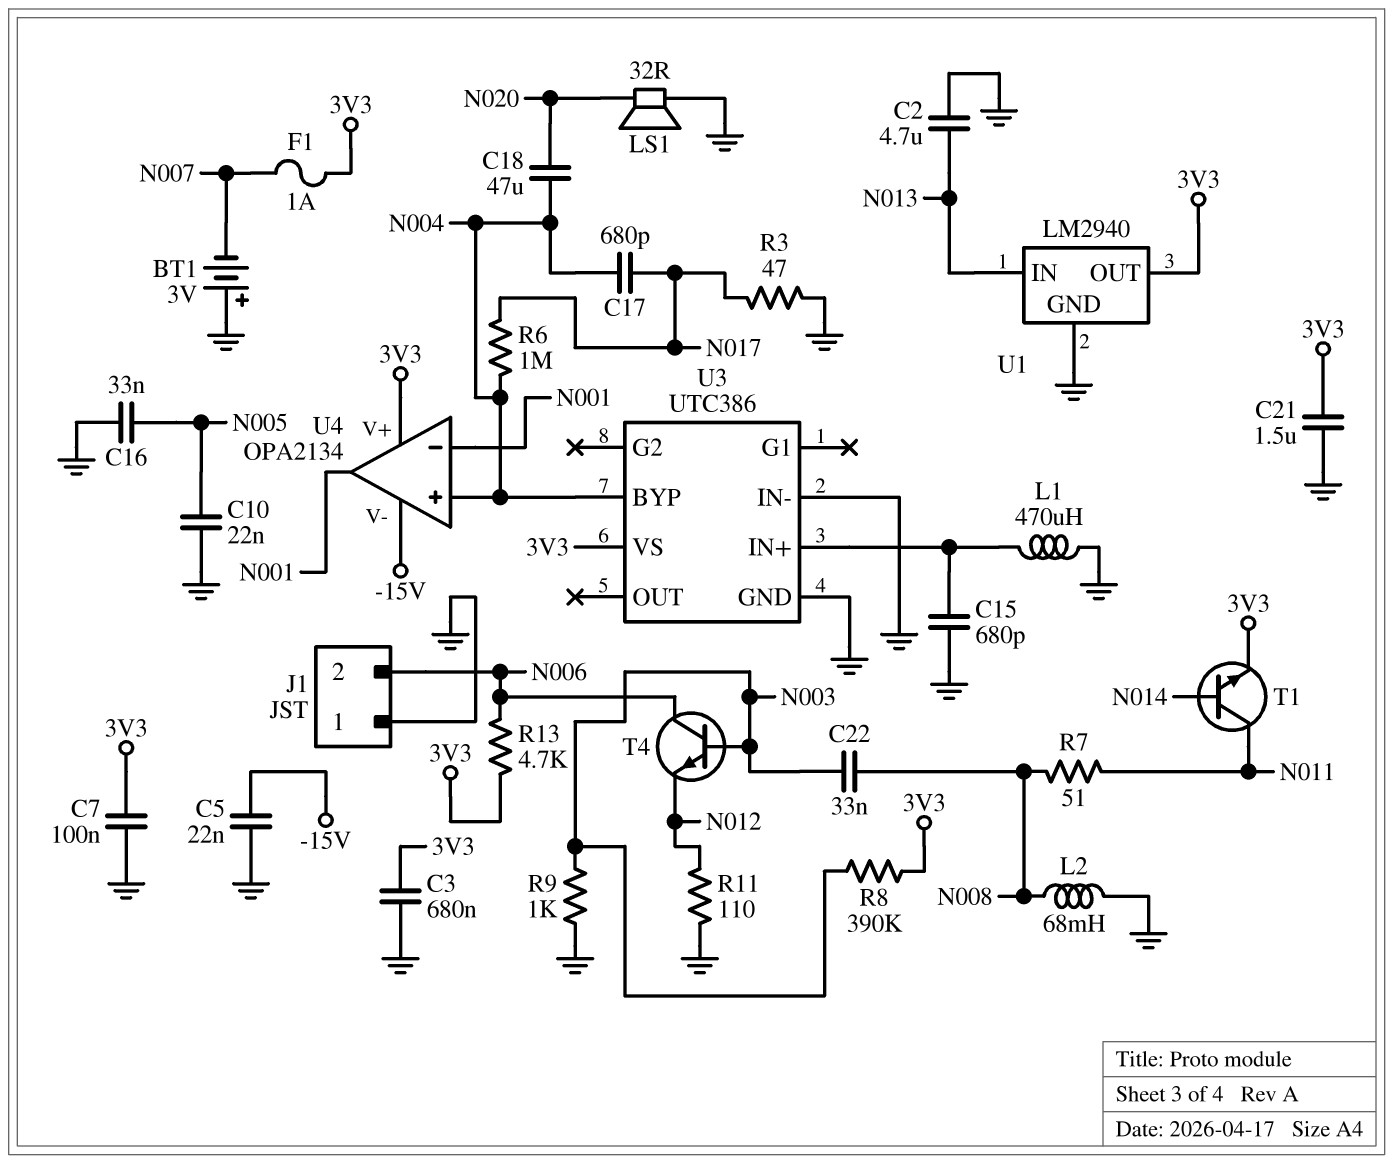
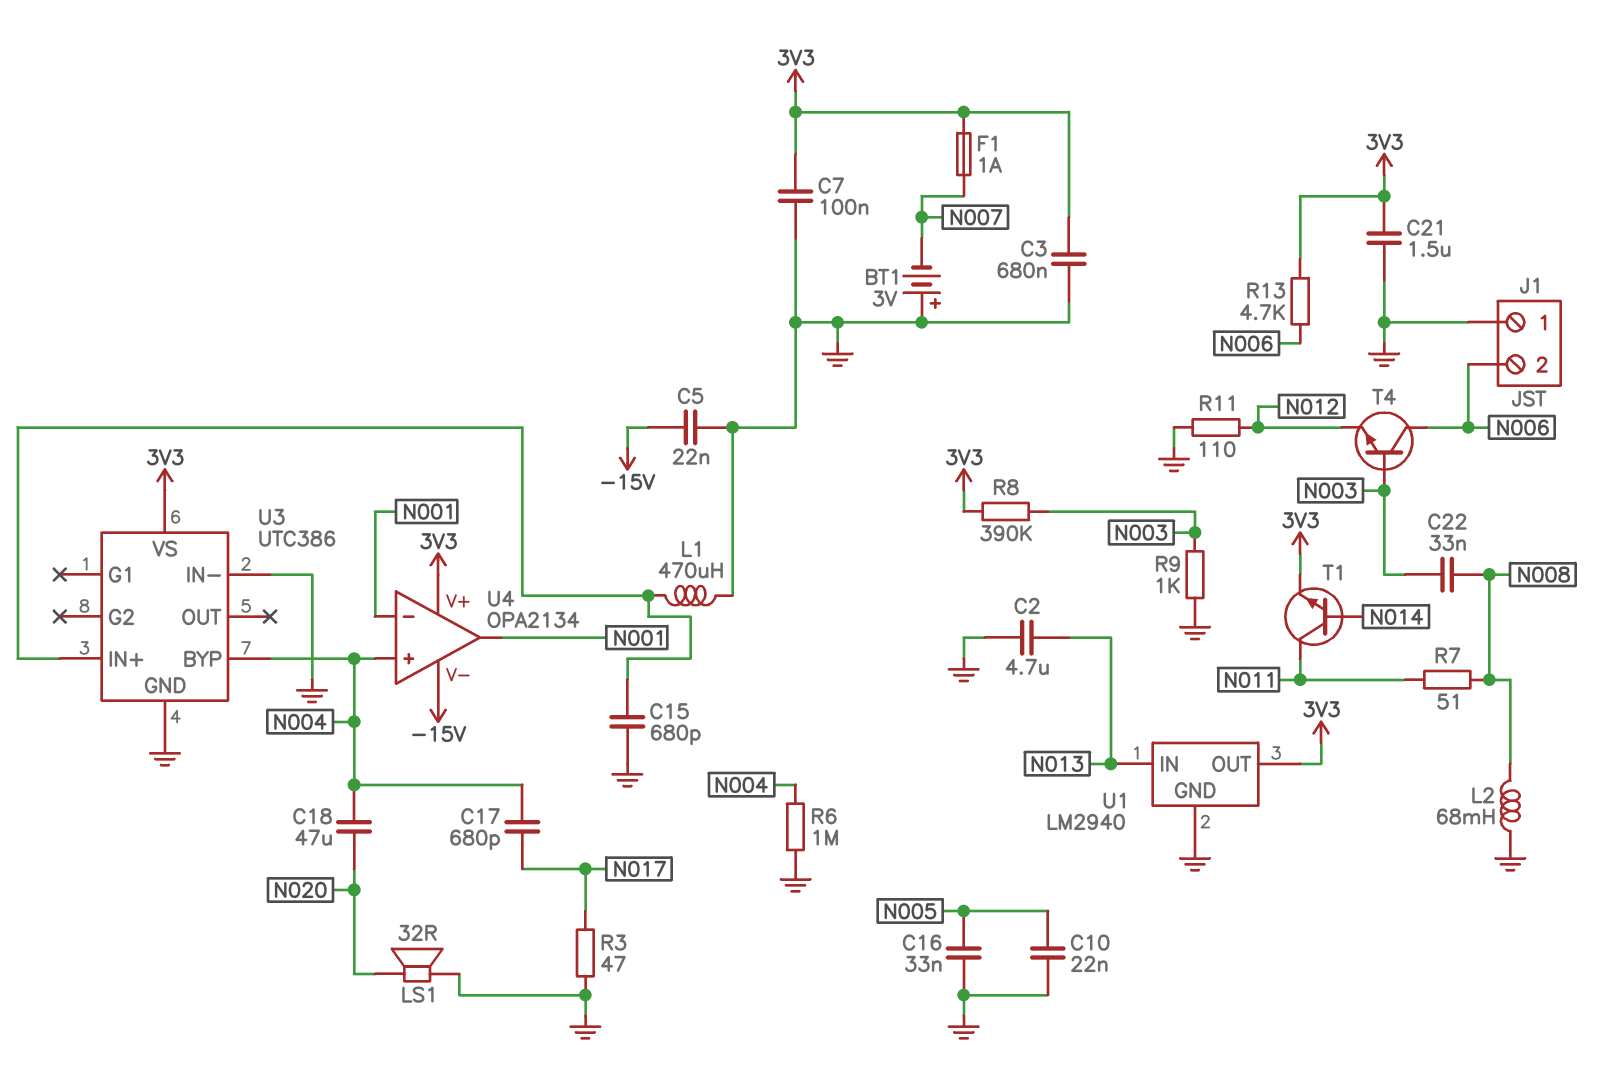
R6: 1M (N004, N017) -> 1M (GND, N004)

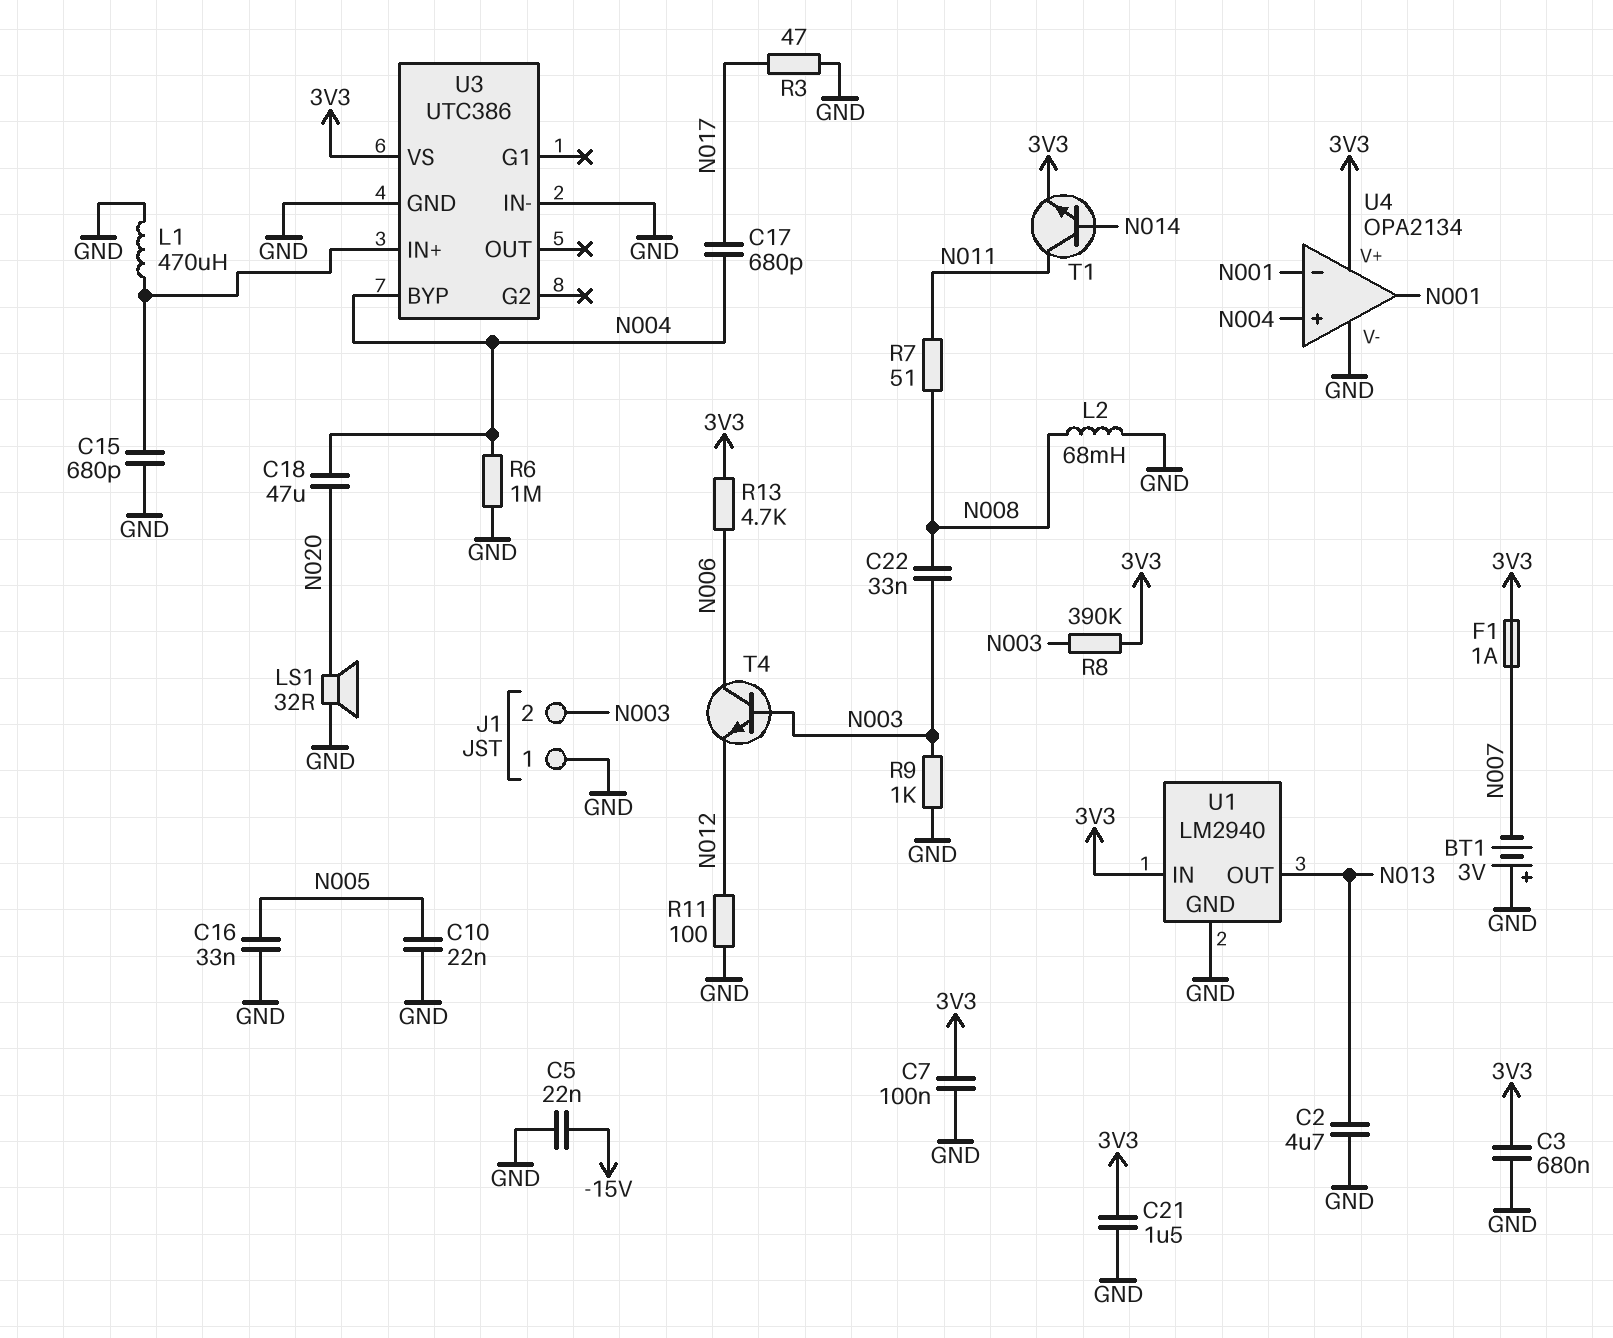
J1 pin 2: N006 -> N003
R11: 110 (GND, N012) -> 100 (GND, N012)
U1 pin IN: N013 -> 3V3
U1 pin OUT: 3V3 -> N013
U4 pin V-: -15V -> GND

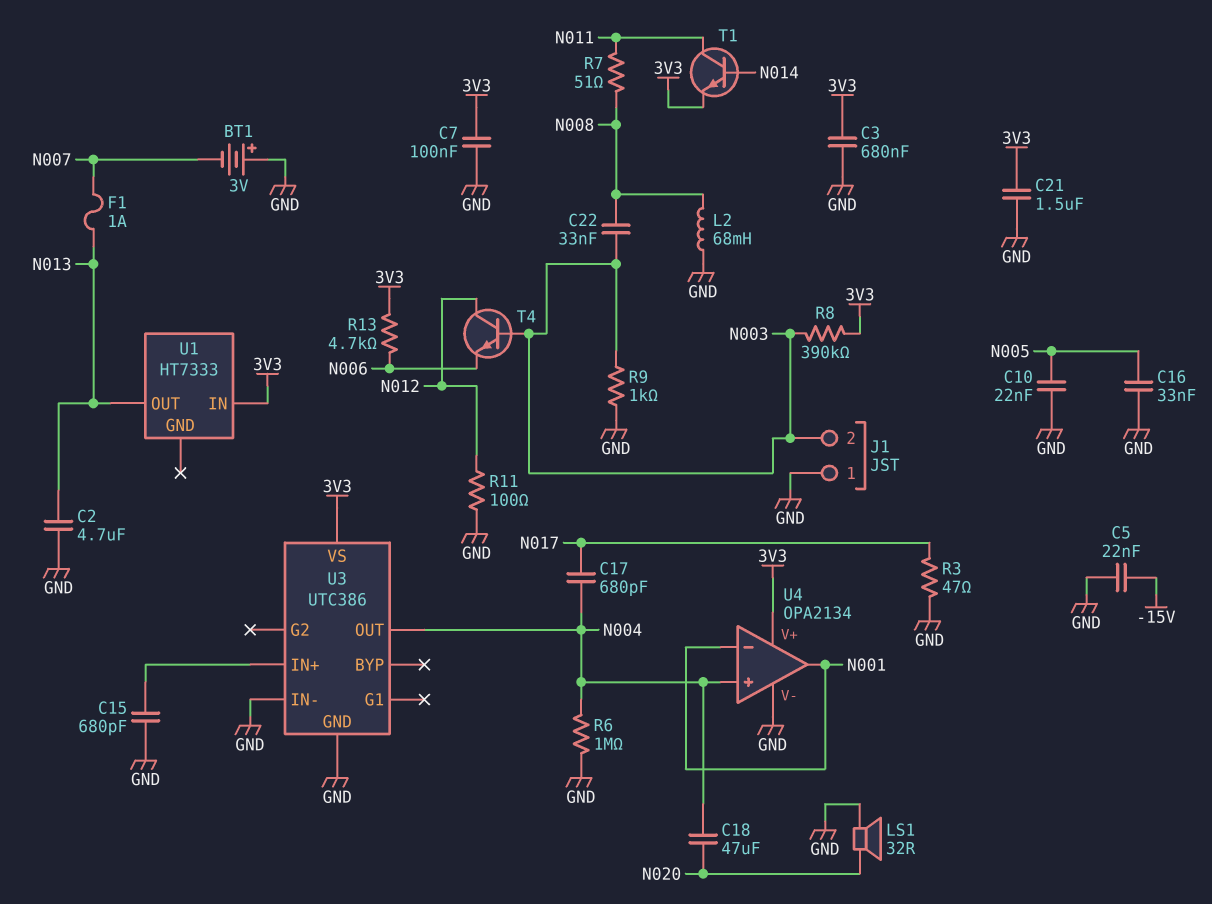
F1: 1A (3V3, N007) -> 1A (N007, N013)
L1: 470uH (GND, U3/IN+) -> none
T4: NPN (B N003, C N006, E N012) -> NPN (B N003, C N012, E N006)
U1: LM2940 -> HT7333
U1 pin GND: GND -> none
U3 pin BYP: N004 -> none
U3 pin OUT: none -> N004

